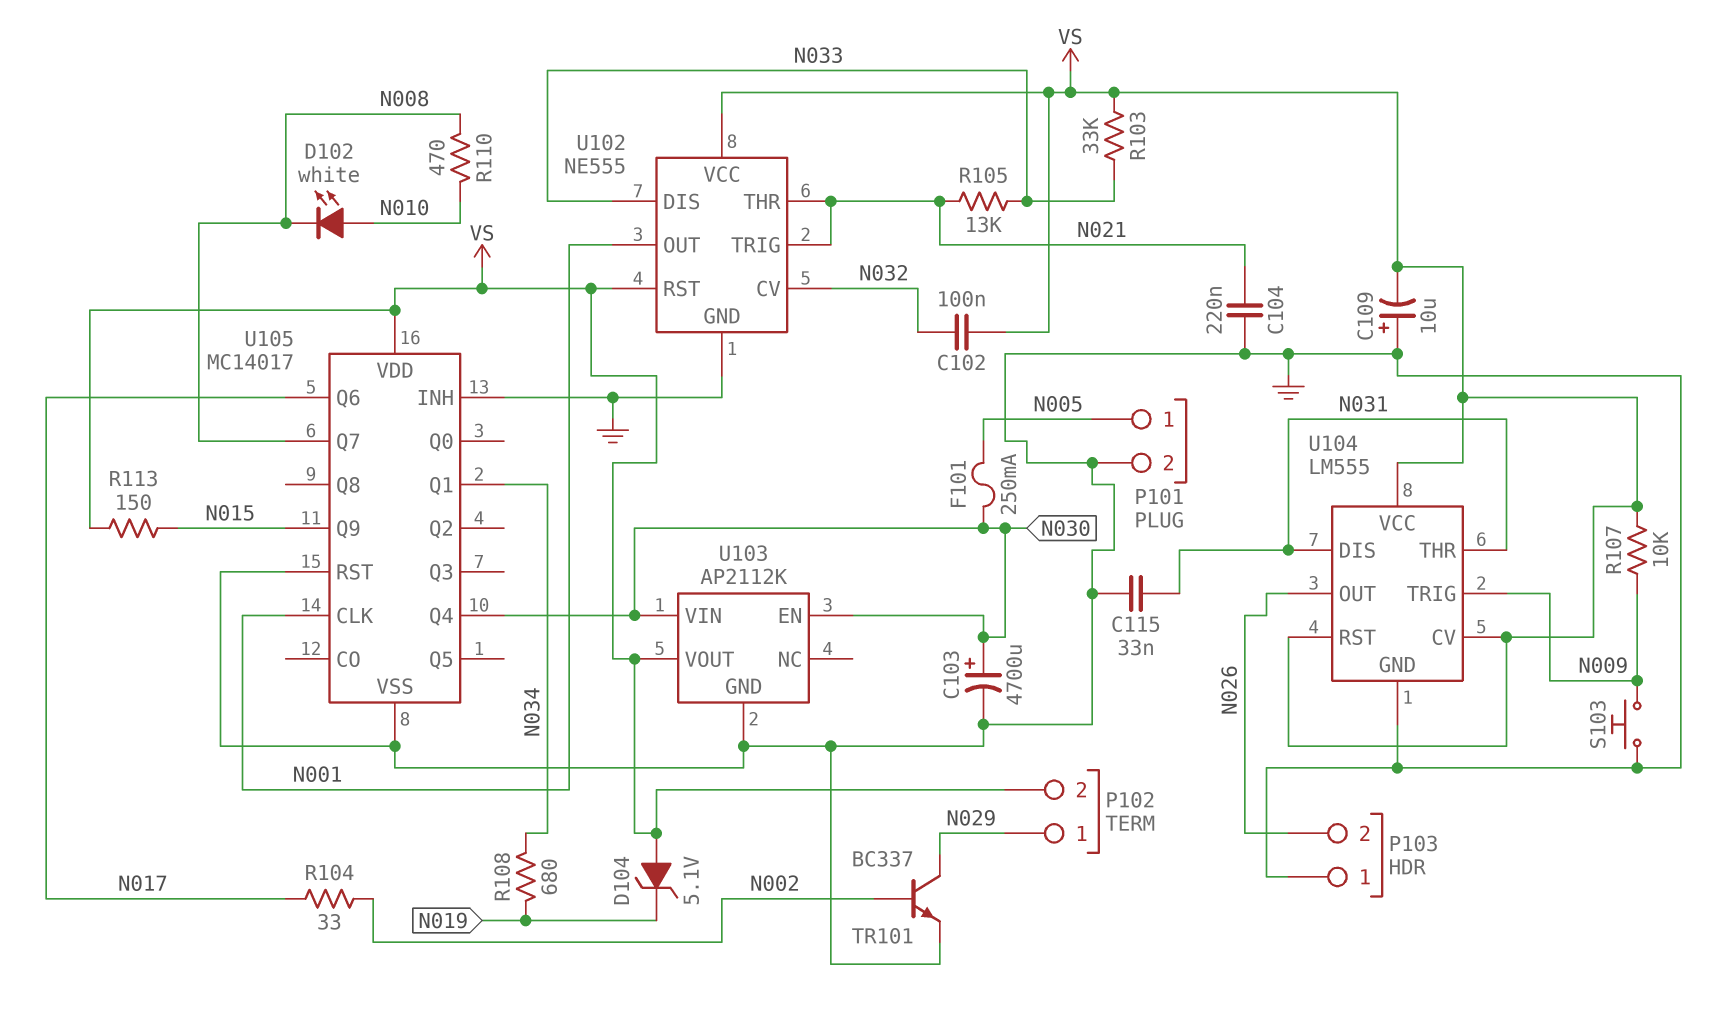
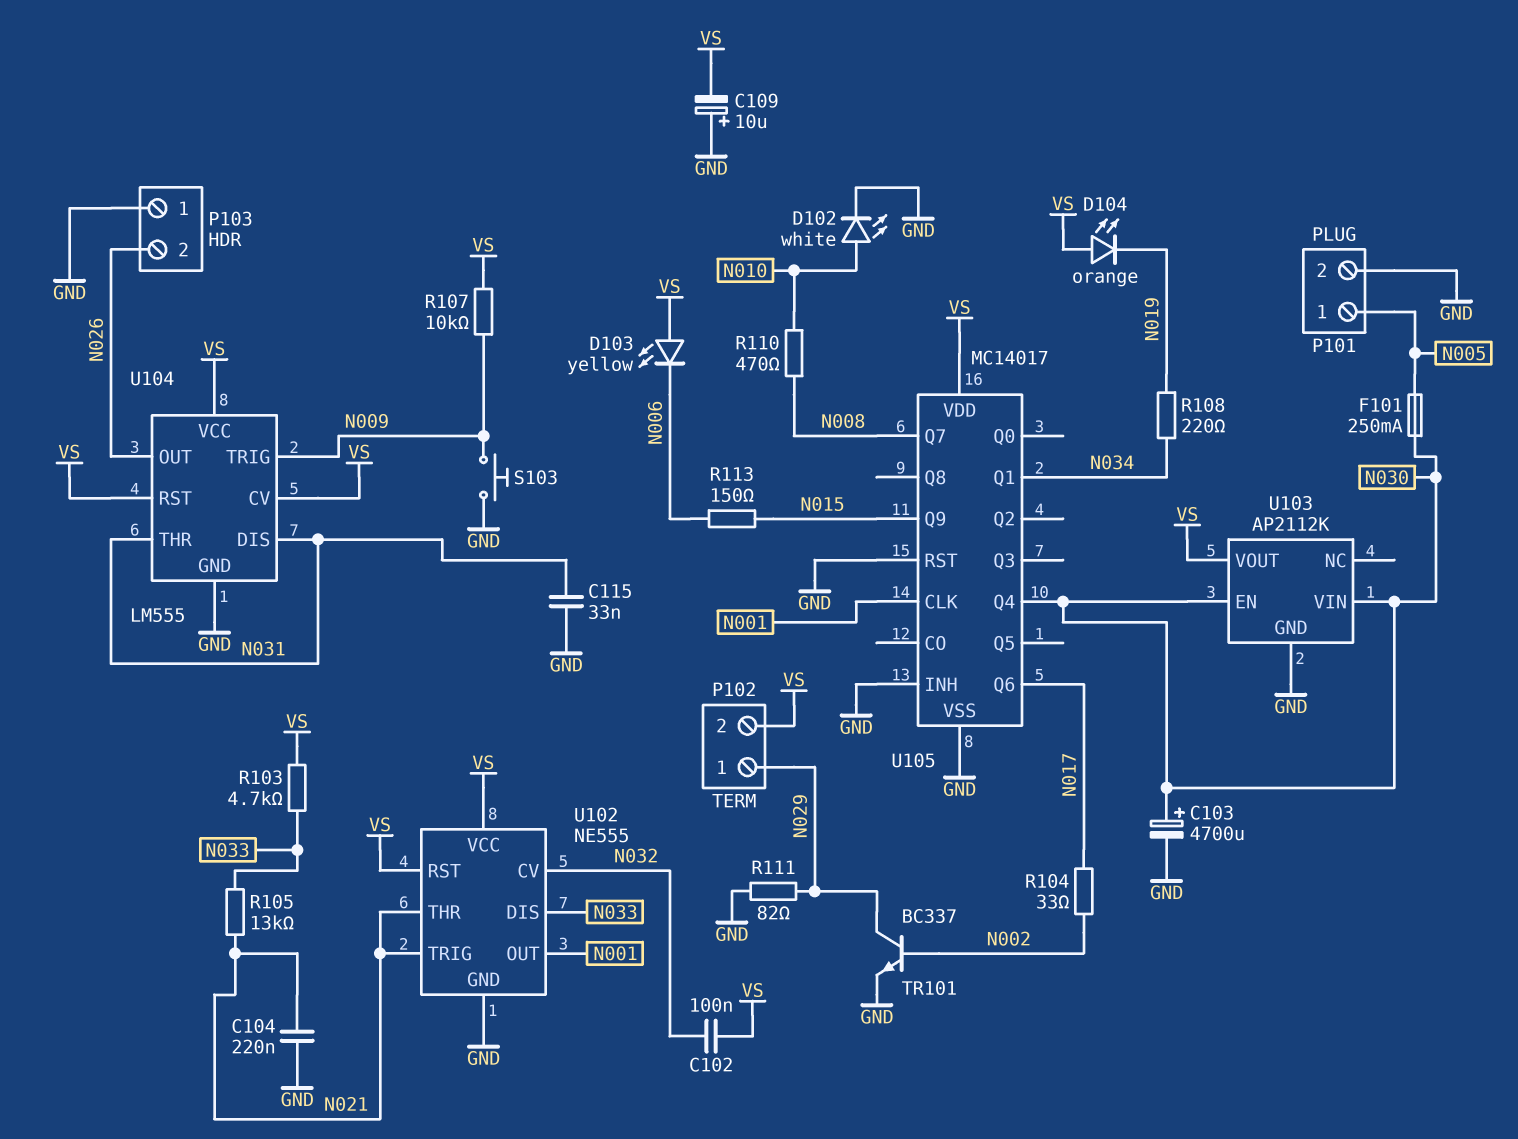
D102: LED white (A N010, K N008) -> LED white (A N010, K GND)
D103: none -> LED yellow (A VS, K N006)
D104: zener 5.1V (A VS, K N019) -> LED orange (A VS, K N019)
R103: 33k (N033, VS) -> 4.7k (N033, VS)
R108: 680 (N019, N034) -> 220 (N019, N034)
R111: none -> 82 (GND, N029)
R113: 150 (N015, VS) -> 150 (N006, N015)

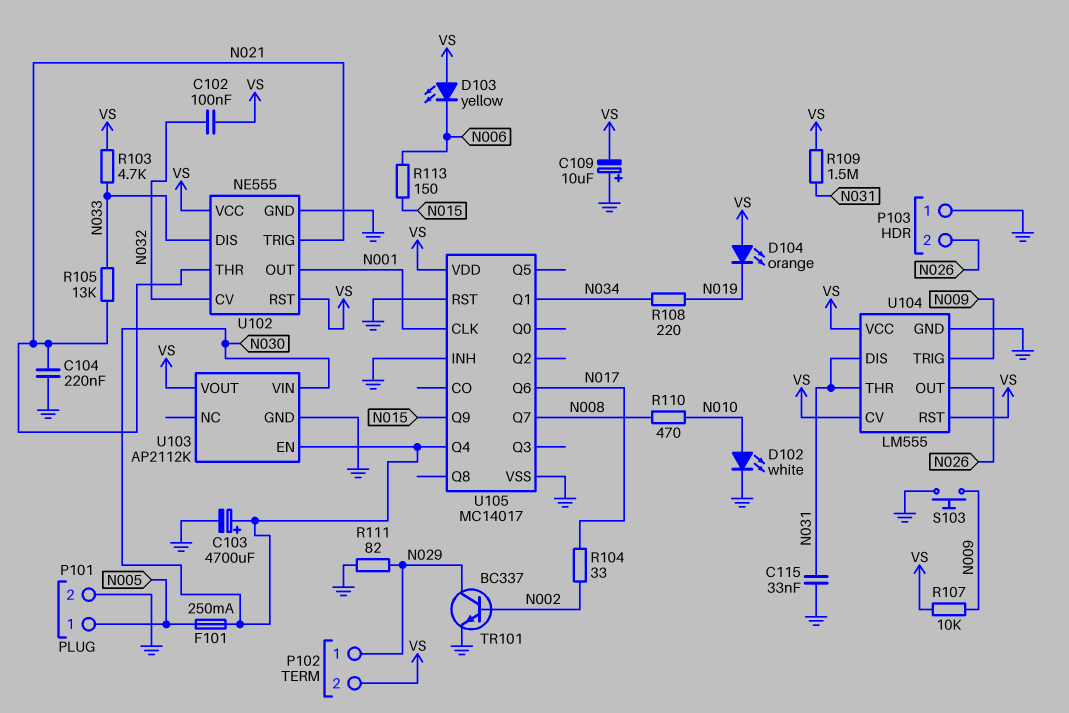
R109: none -> 1.5M (N031, VS)

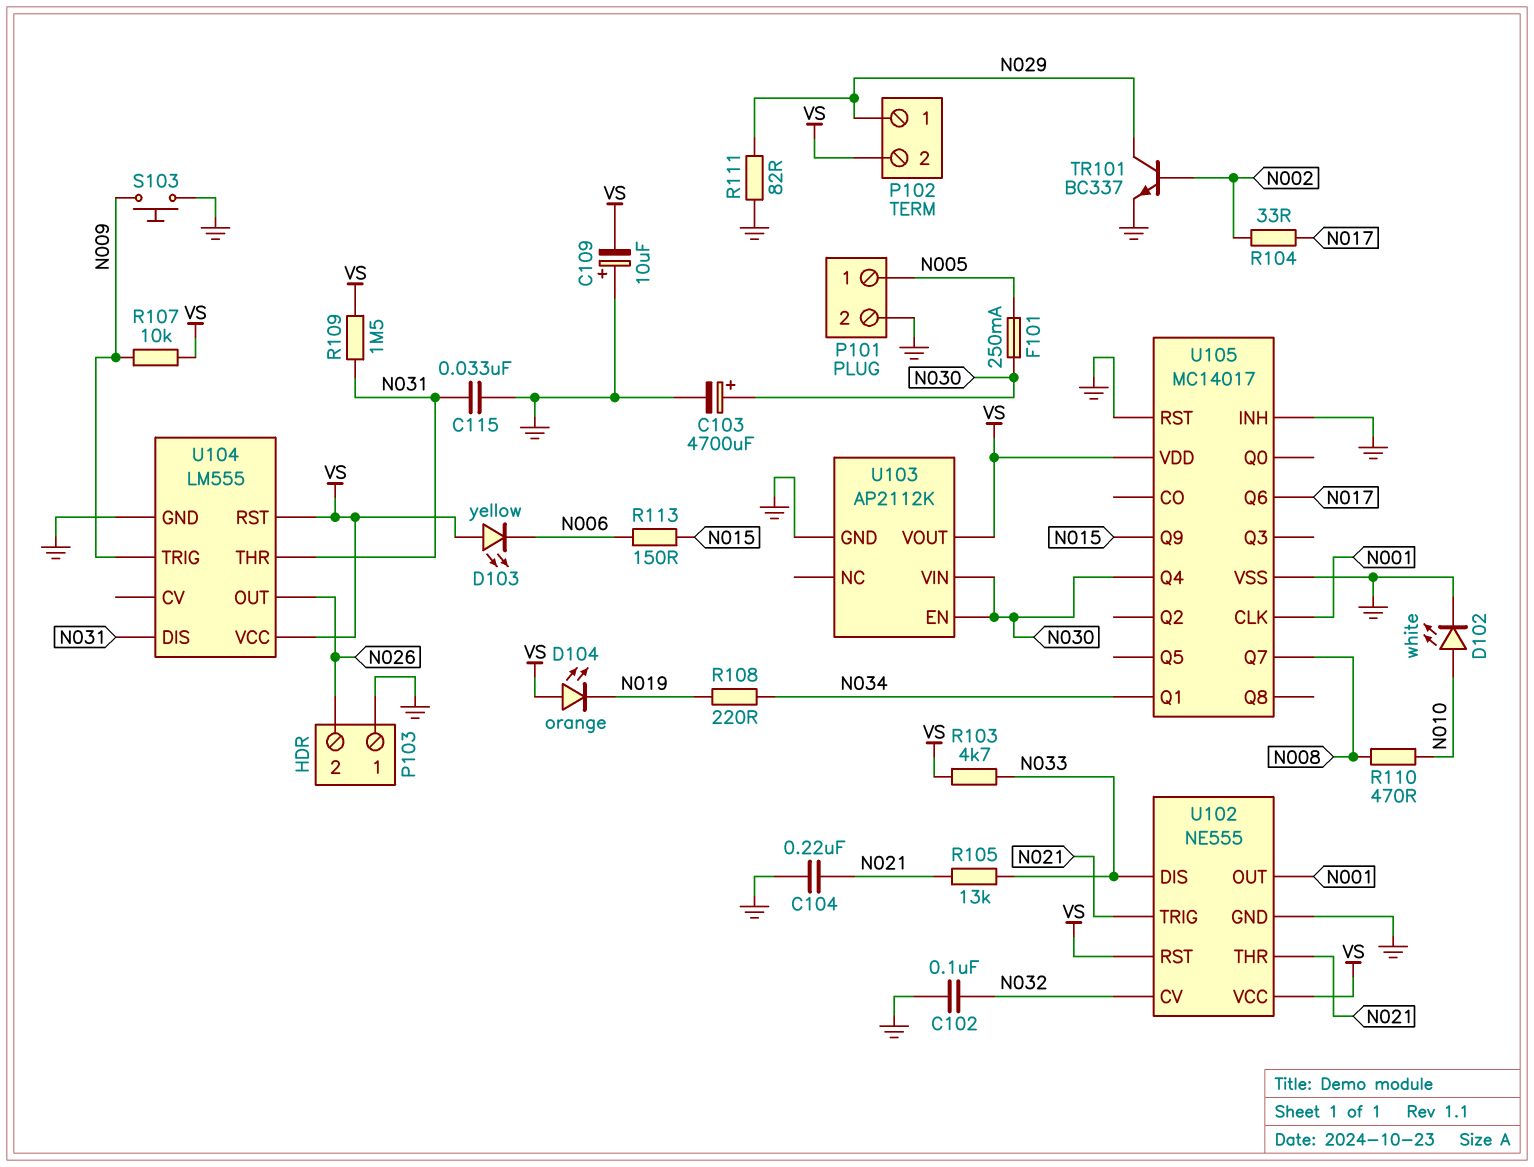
C102: 100nF (N032, VS) -> 100nF (GND, N032)
U104 pin CV: VS -> none

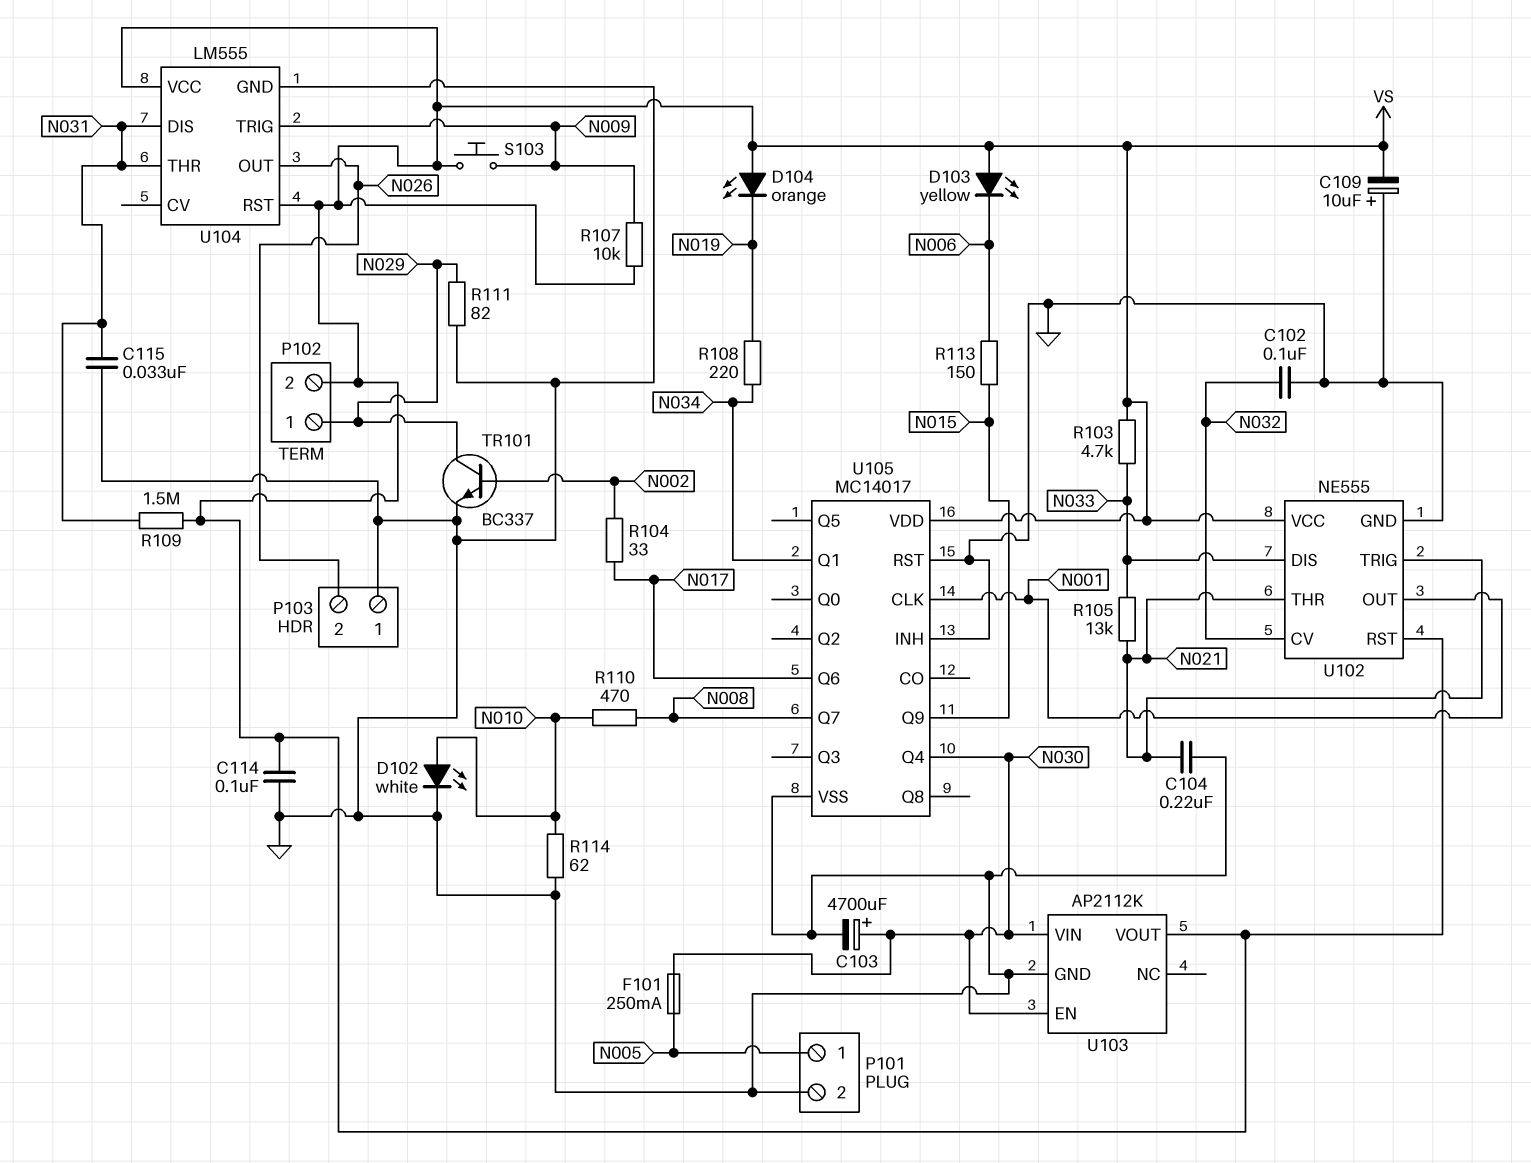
C114: none -> 100nF (GND, VS)
R114: none -> 62 (GND, N010)
S103: button (GND, N009) -> button (N009, VS)

